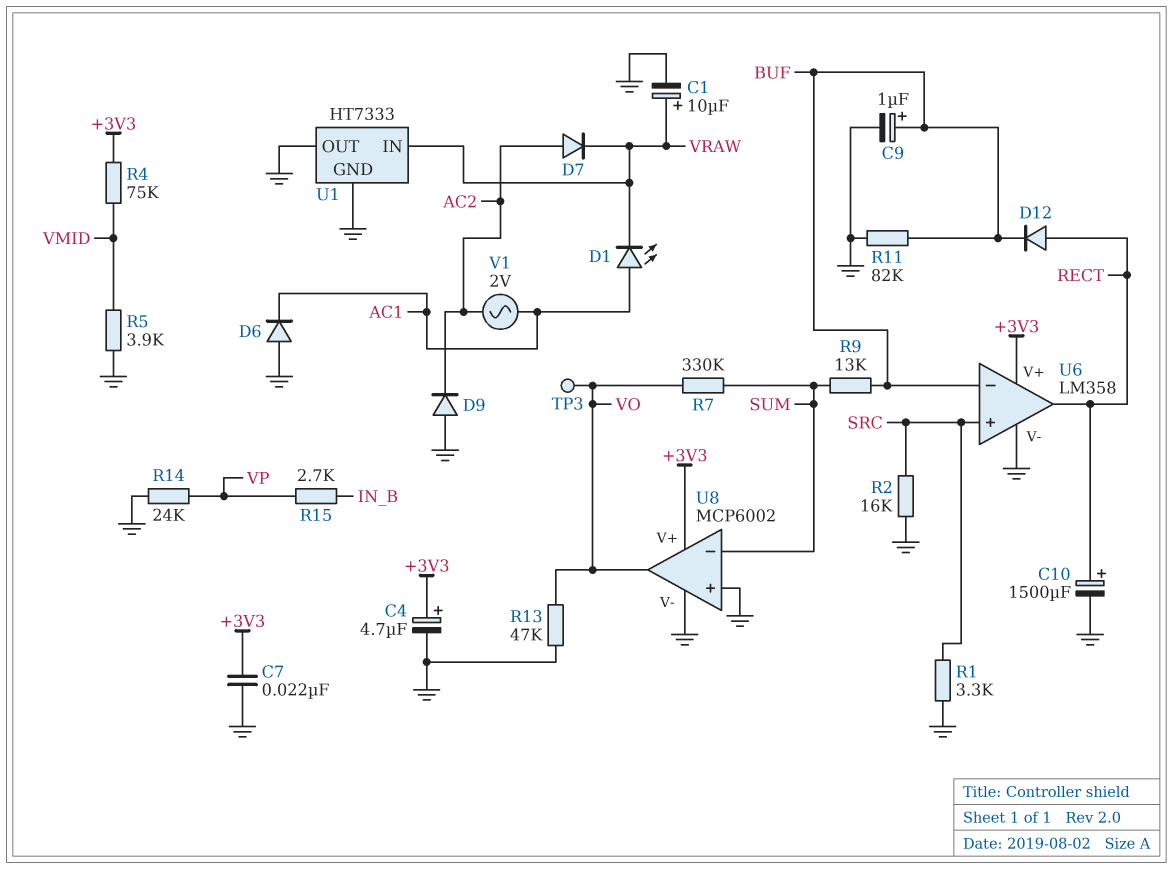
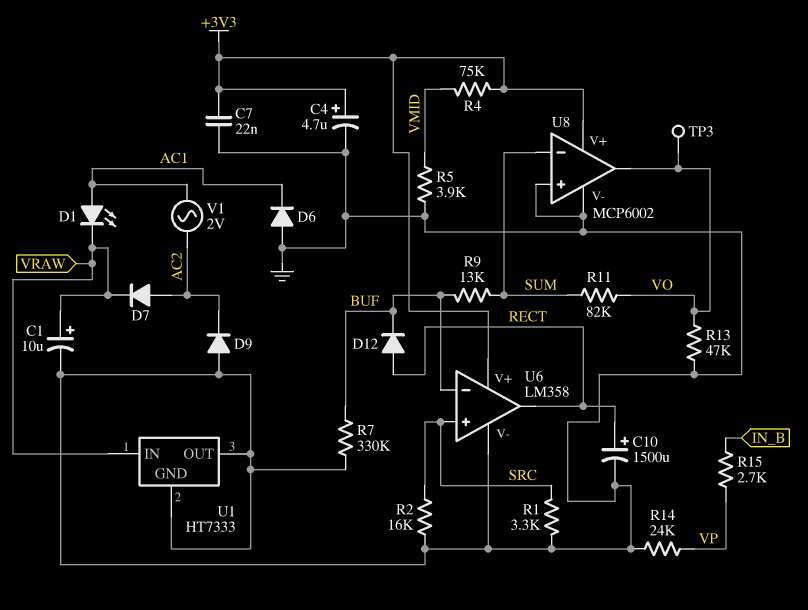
C9: 1uF (plus BUF, minus GND) -> none
R7: 330k (SUM, VO) -> 330k (BUF, GND)
R11: 82k (BUF, GND) -> 82k (SUM, VO)

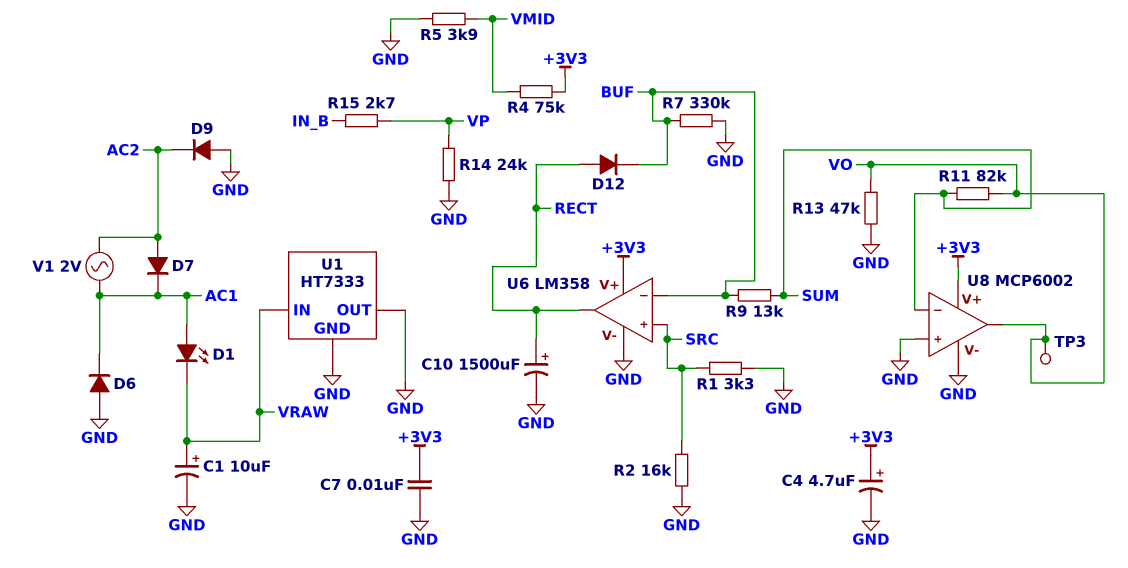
C7: 22nF (+3V3, GND) -> 10nF (+3V3, GND)
D7: diode (A AC2, K VRAW) -> diode (A AC2, K AC1)

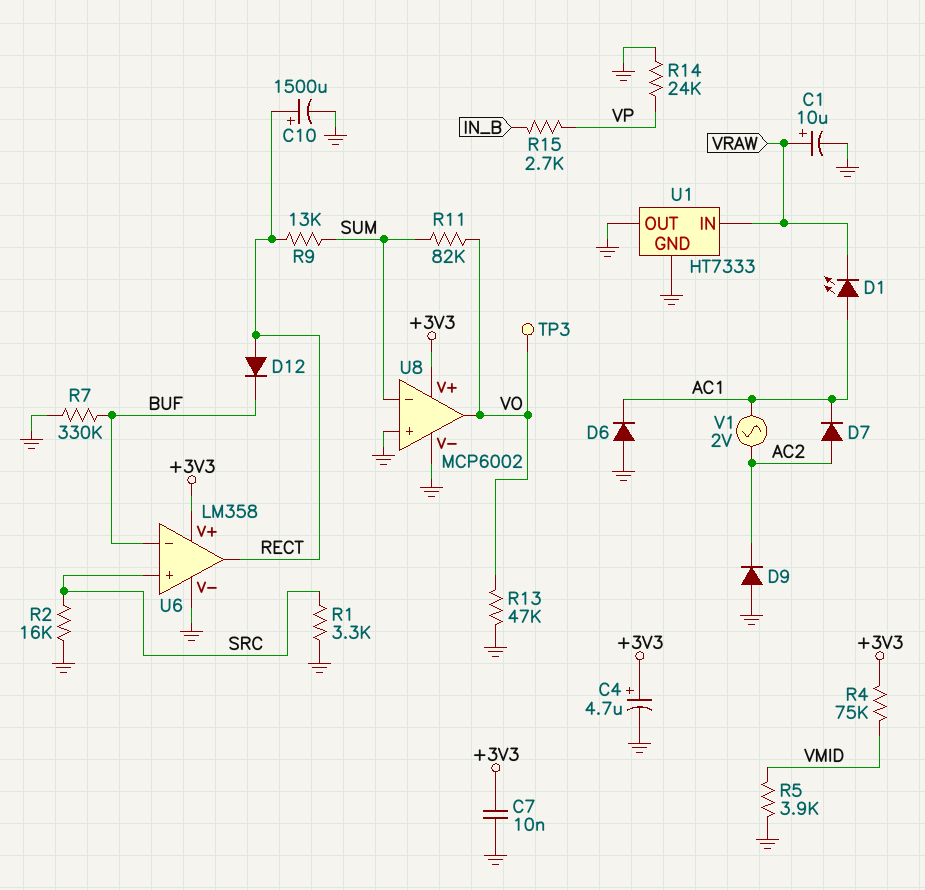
R9: 13k (BUF, SUM) -> 13k (RECT, SUM)

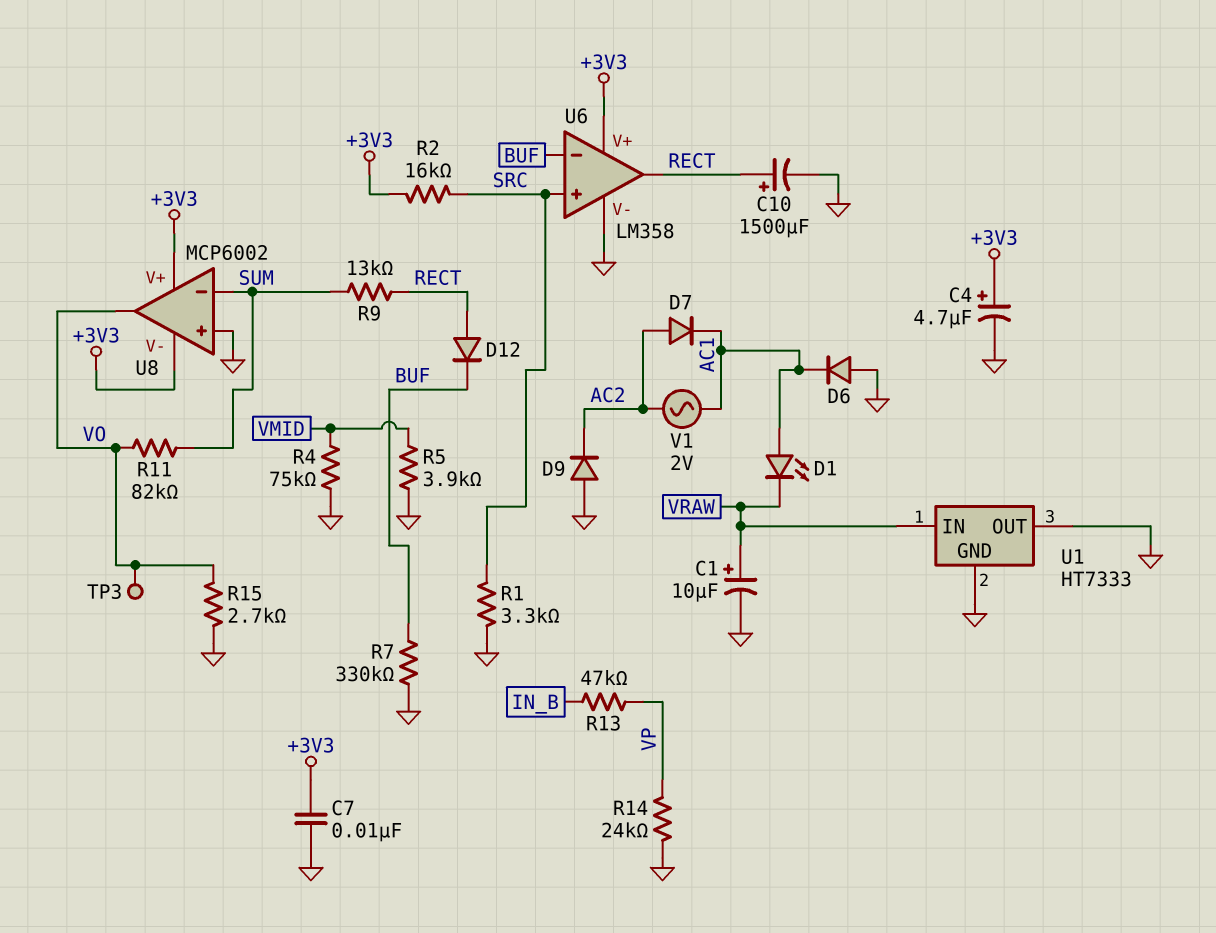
R2: 16k (GND, SRC) -> 16k (+3V3, SRC)
R4: 75k (+3V3, VMID) -> 75k (GND, VMID)
R13: 47k (GND, VO) -> 47k (IN_B, VP)
R15: 2.7k (IN_B, VP) -> 2.7k (GND, VO)
U8 pin V-: GND -> +3V3

